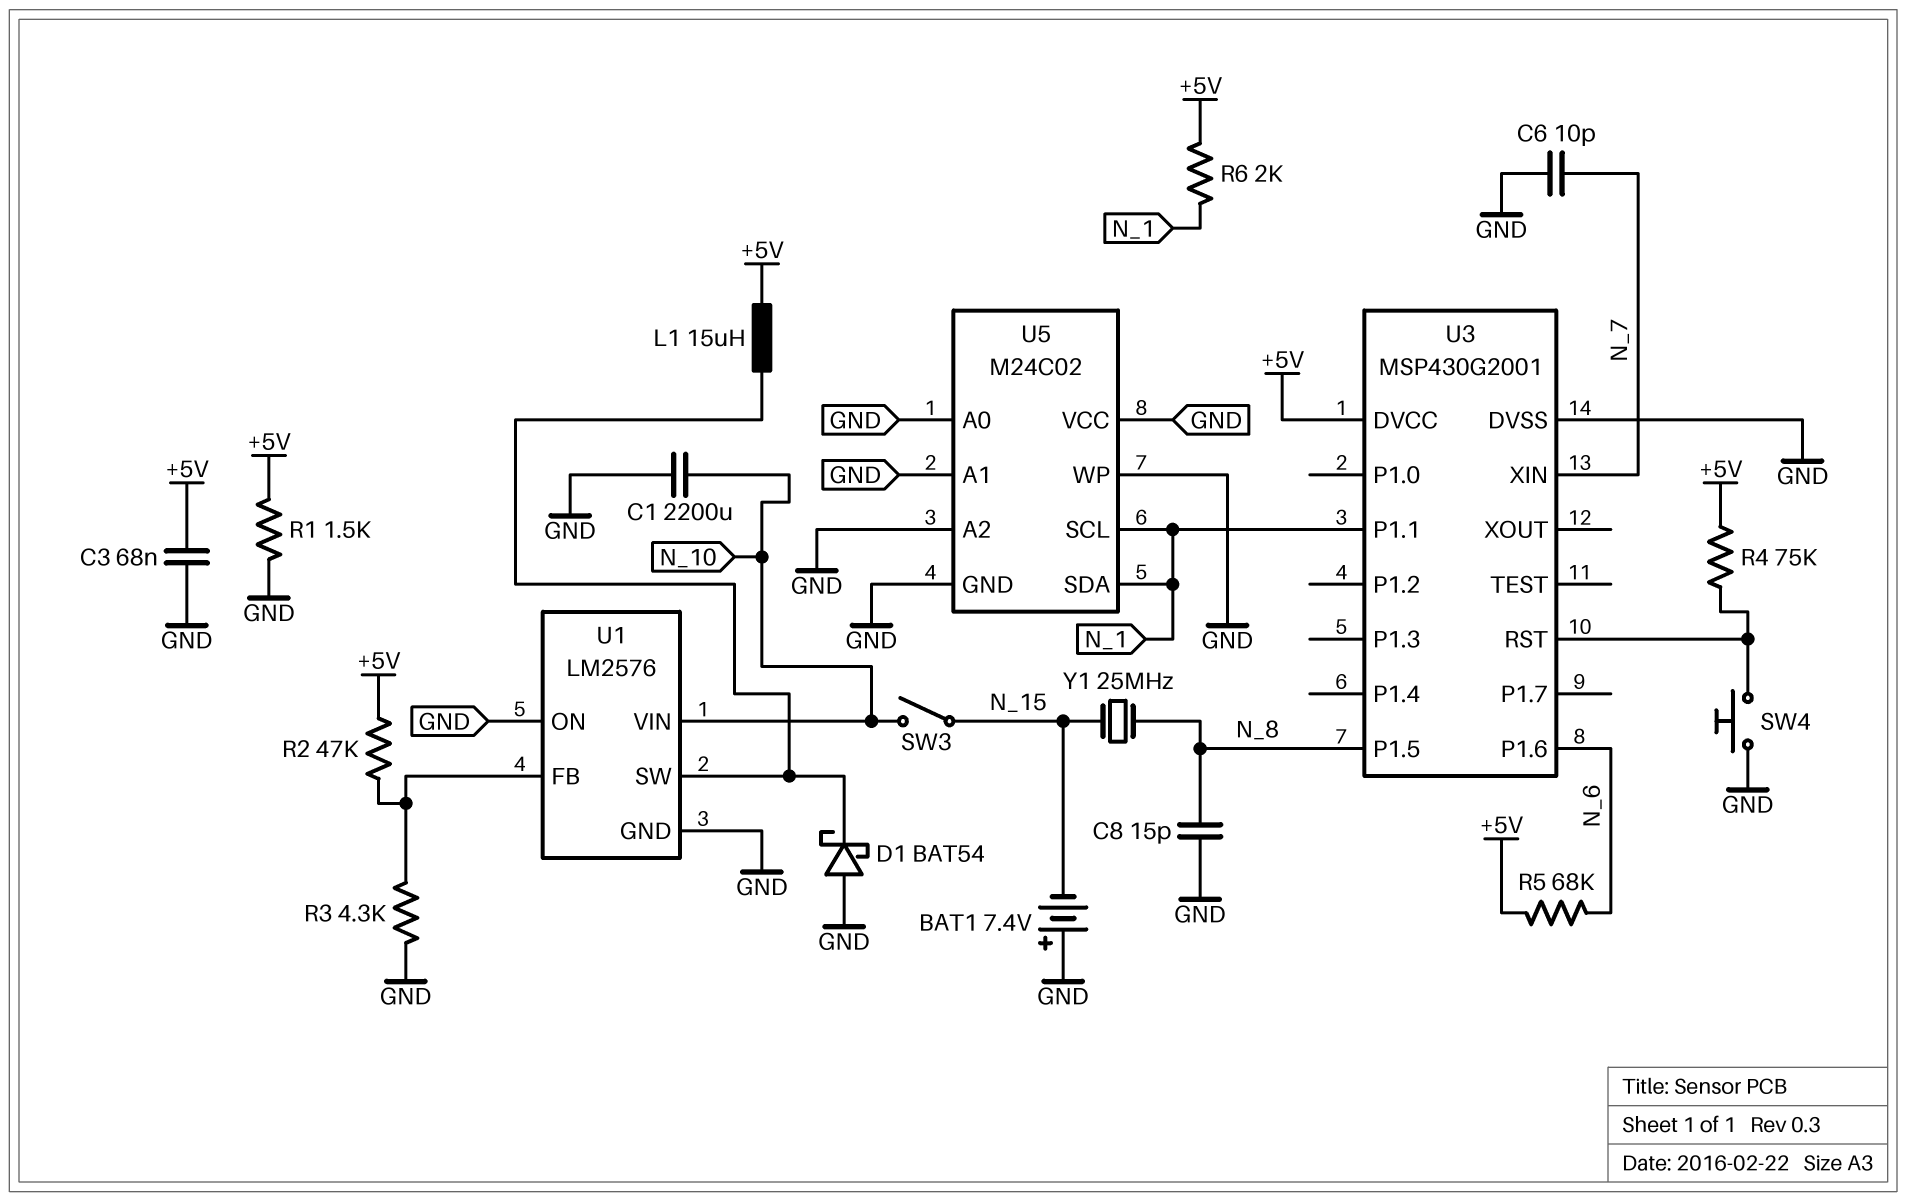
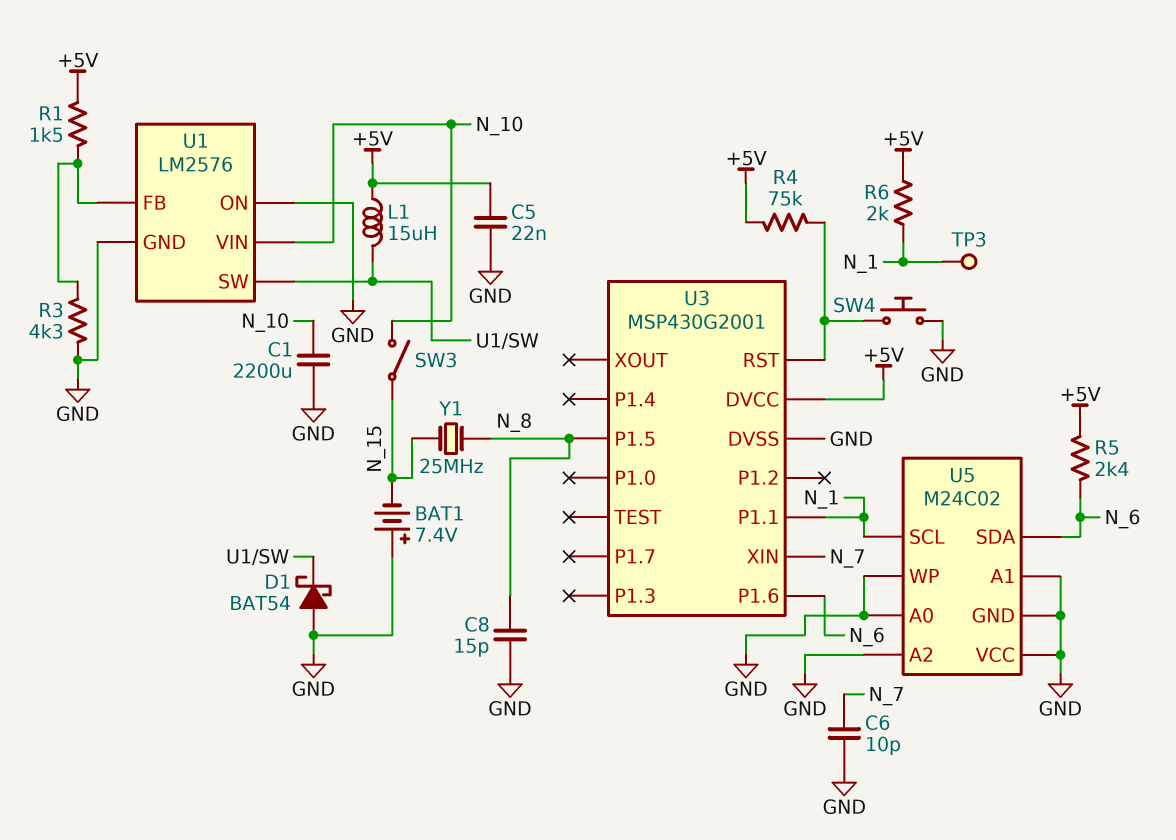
C3: 68nF (+5V, GND) -> none
C5: none -> 22nF (+5V, GND)
R1: 1.5k (+5V, GND) -> 1.5k (+5V, U1/FB)
R2: 47k (+5V, U1/FB) -> none
R5: 68k (+5V, N_6) -> 2.4k (+5V, N_6)
TP3: none -> test point (N_1)
U5 pin SDA: N_1 -> N_6

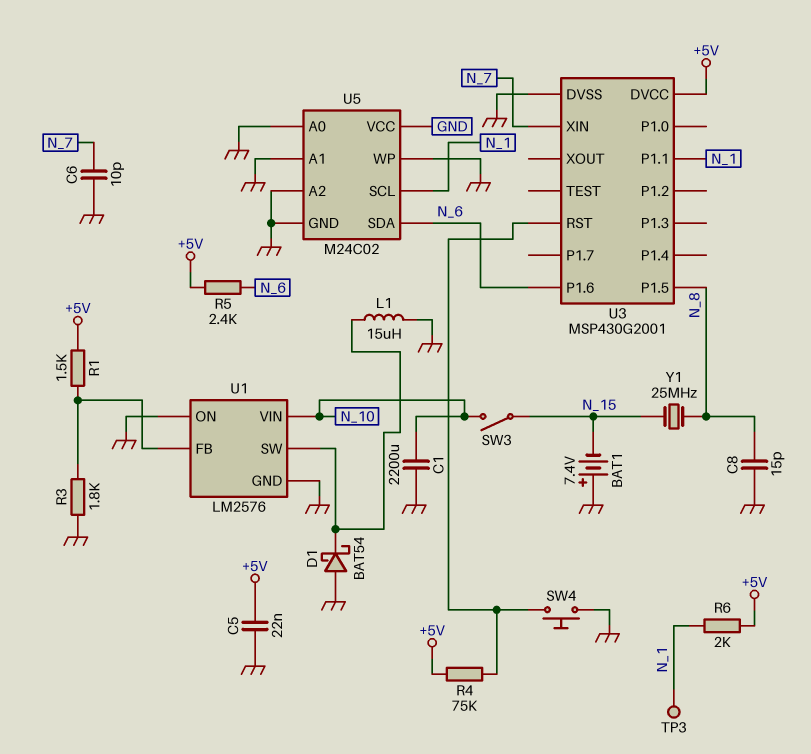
L1: 15uH (+5V, U1/SW) -> 15uH (GND, U1/SW)
R3: 4.3k (GND, U1/FB) -> 1.8k (GND, U1/FB)

